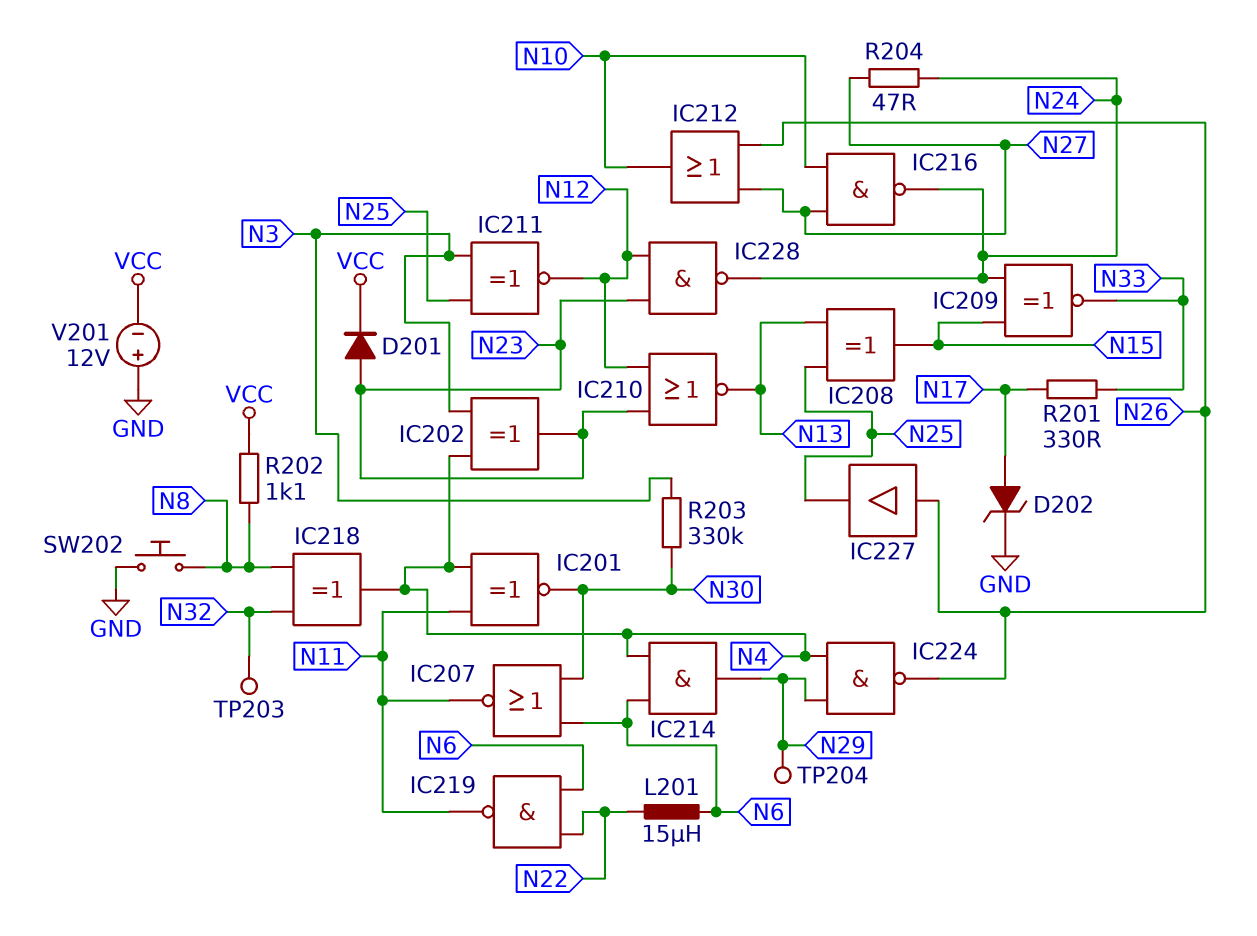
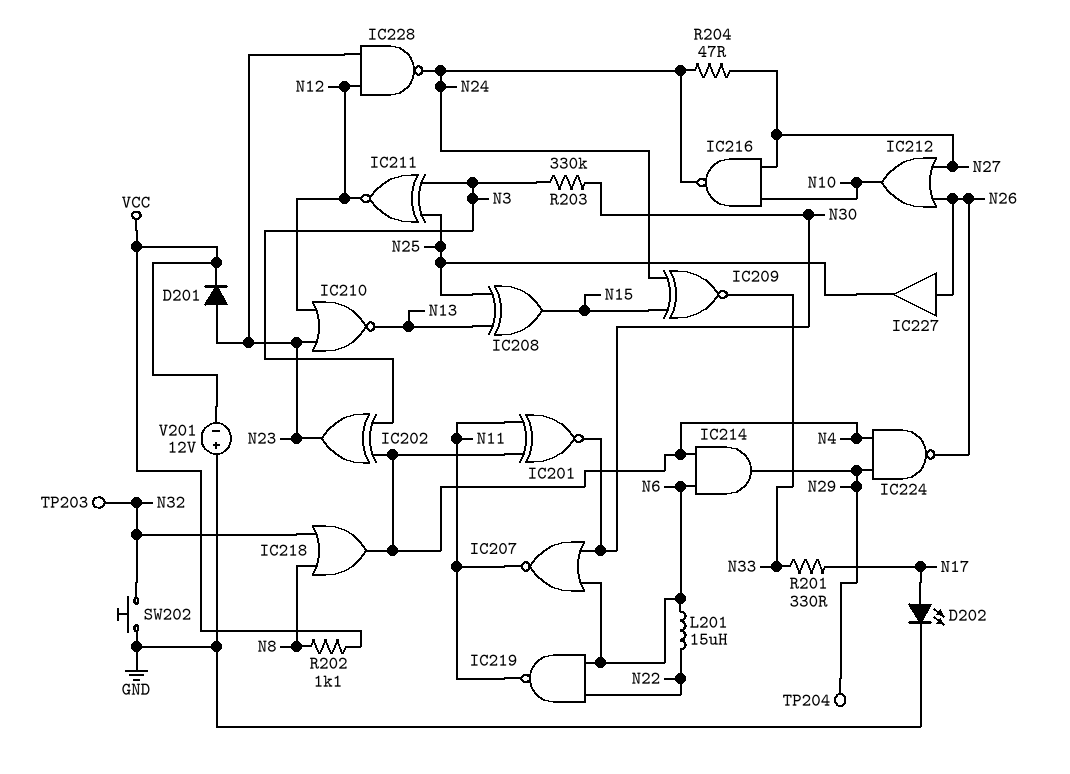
D202: zener (A N17, K GND) -> LED (A N17, K GND)
IC218: XOR (in N8, in N32, out N4) -> OR (in N8, in N32, out N4)
SW202: button (GND, N8) -> button (GND, N32)

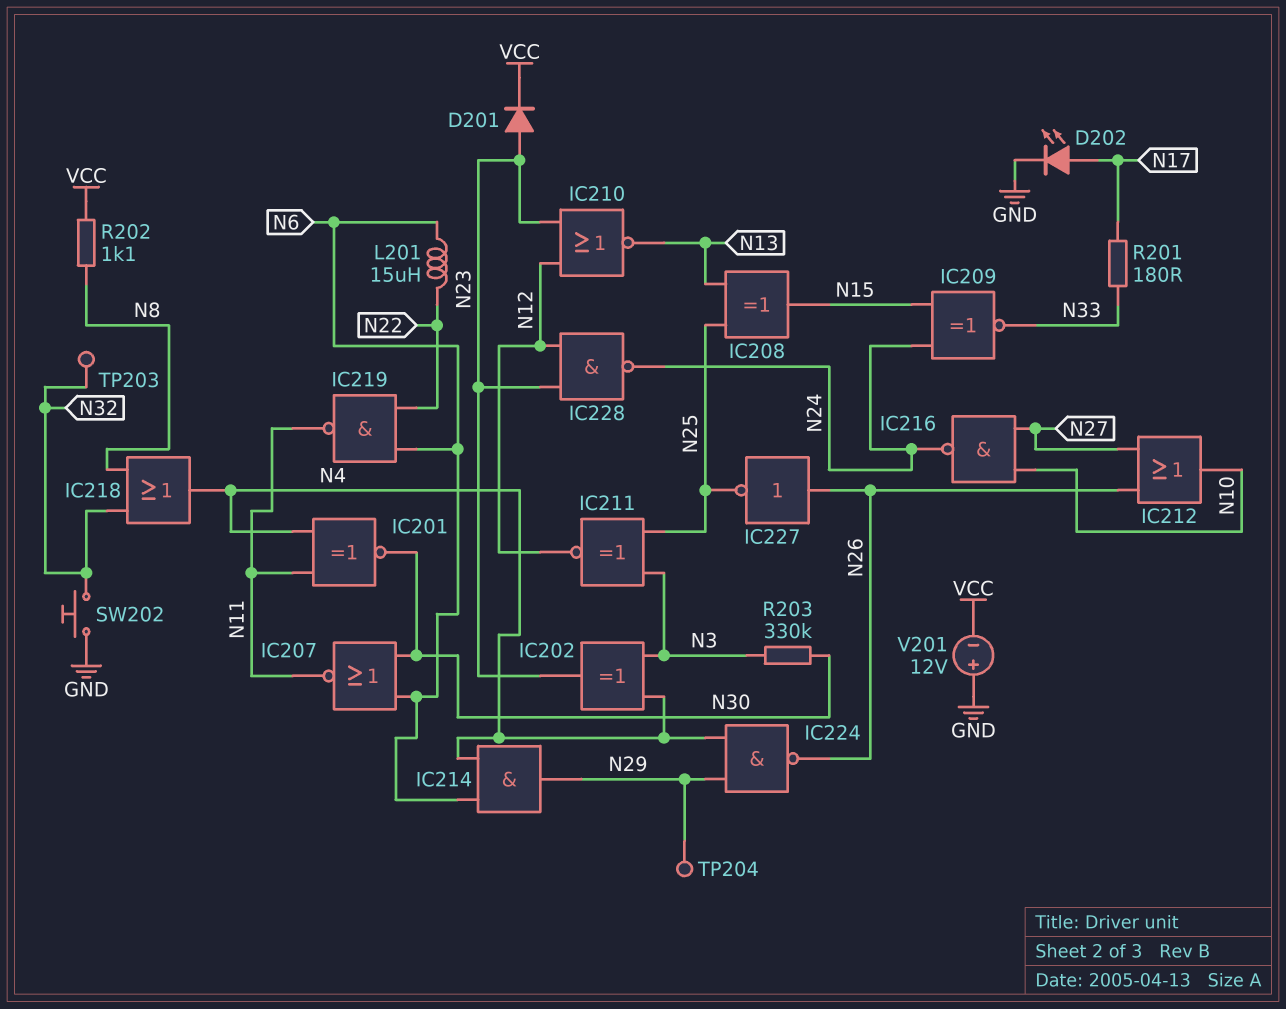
IC227: buffer (in N26, out N25) -> NOT (in N26, out N25)
R201: 330 (N17, N33) -> 180 (N17, N33)
R204: 47 (N24, N27) -> none

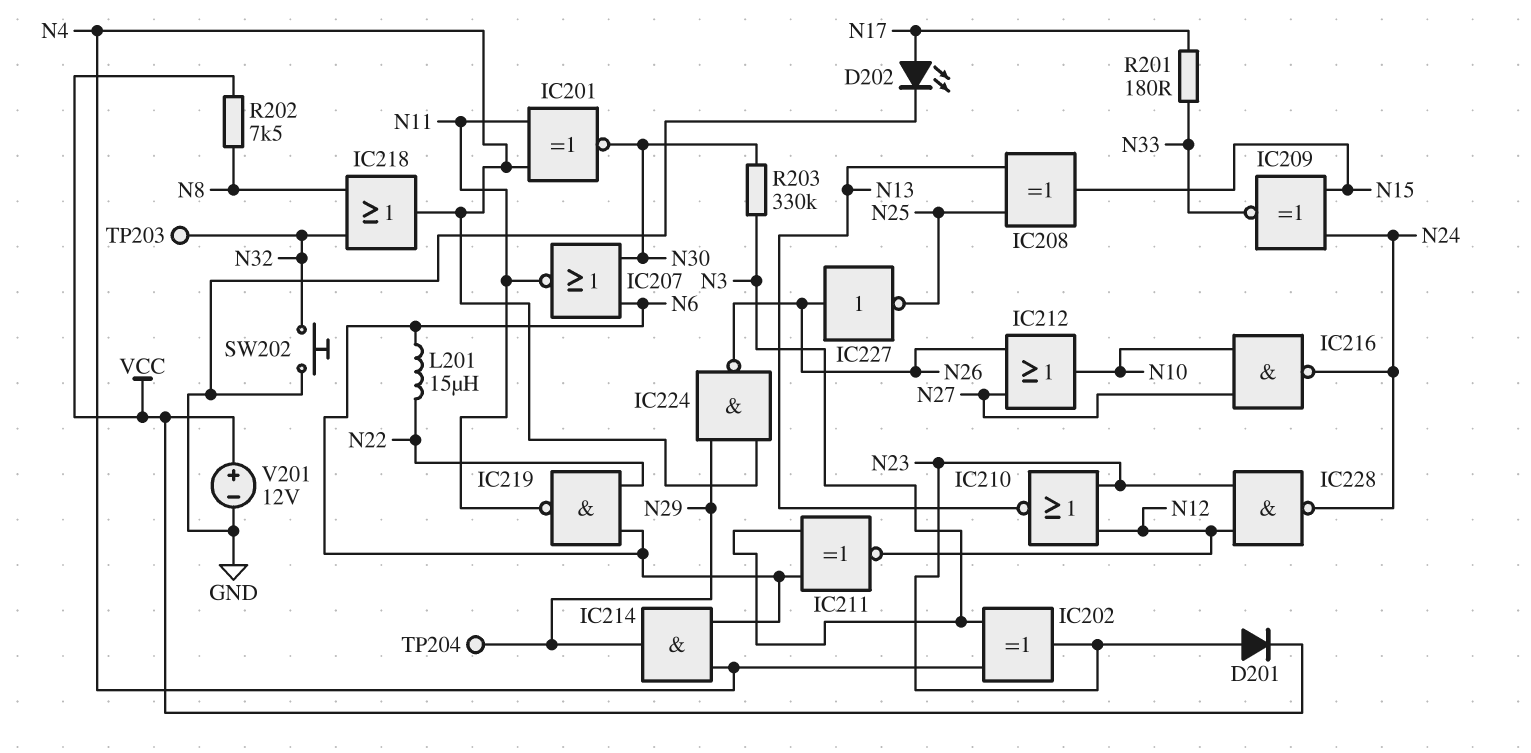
IC211: XNOR (in N3, in N25, out N12) -> XNOR (in N3, in N6, out N12)
R202: 1.1k (N8, VCC) -> 7.5k (N8, VCC)
V201: 12V (plus GND, minus VCC) -> 12V (plus VCC, minus GND)

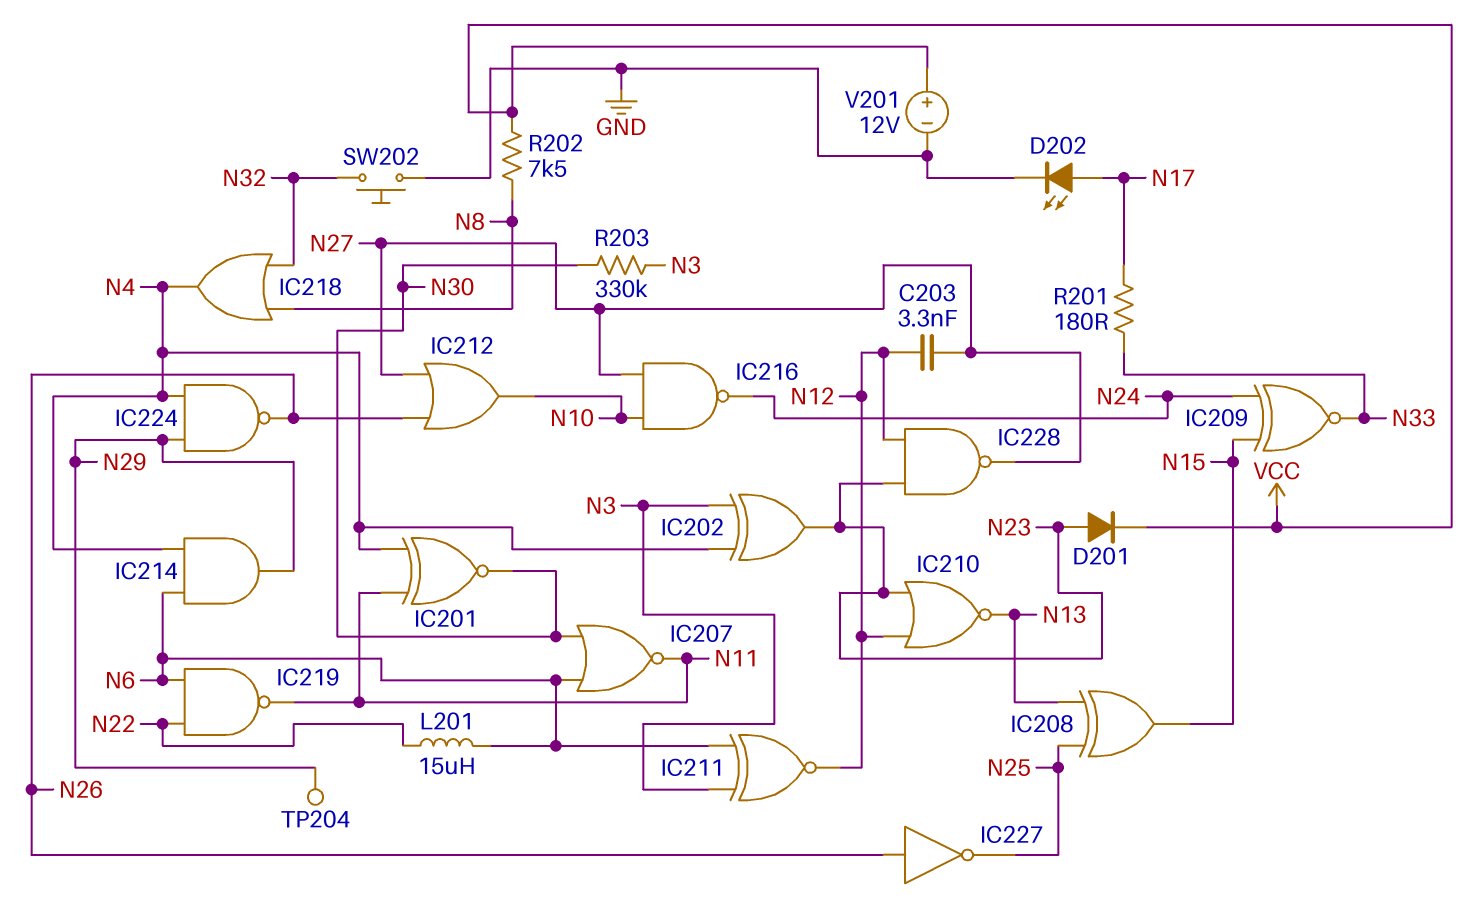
C203: none -> 3.3nF (N12, N27)
IC228: NAND (in N12, in N23, out N24) -> NAND (in N12, in N23, out N27)
TP203: test point (N32) -> none

